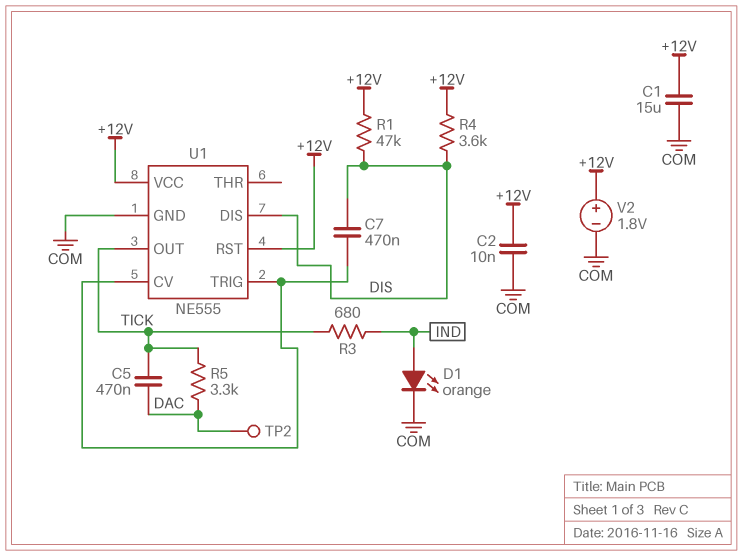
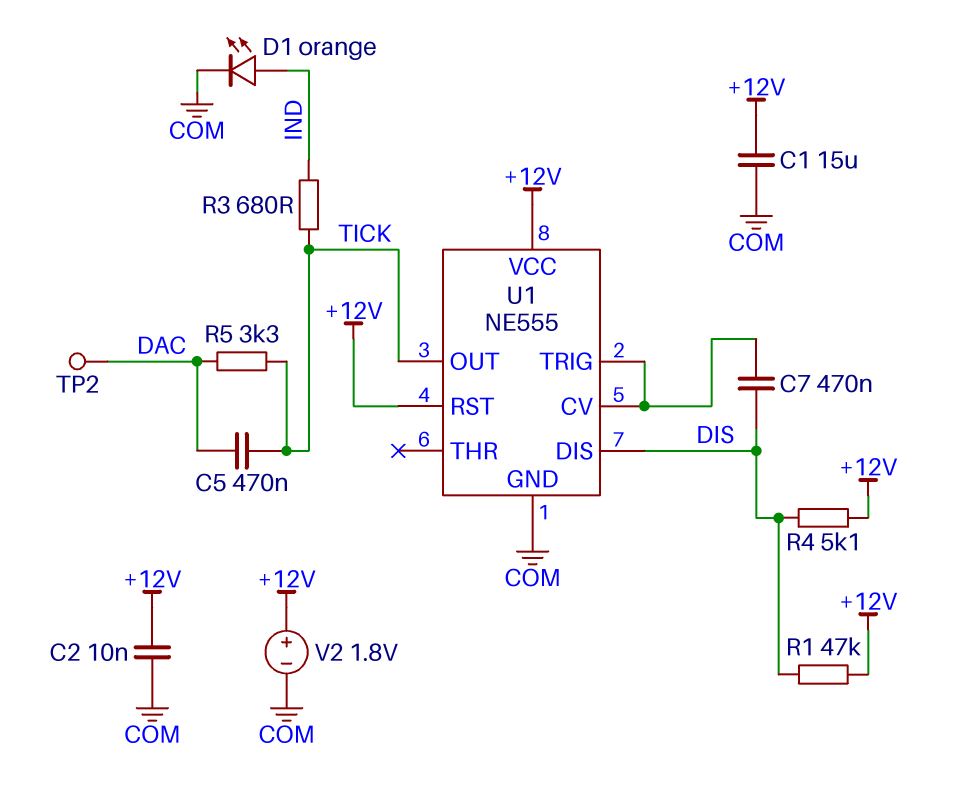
R4: 3.6k (+12V, DIS) -> 5.1k (+12V, DIS)

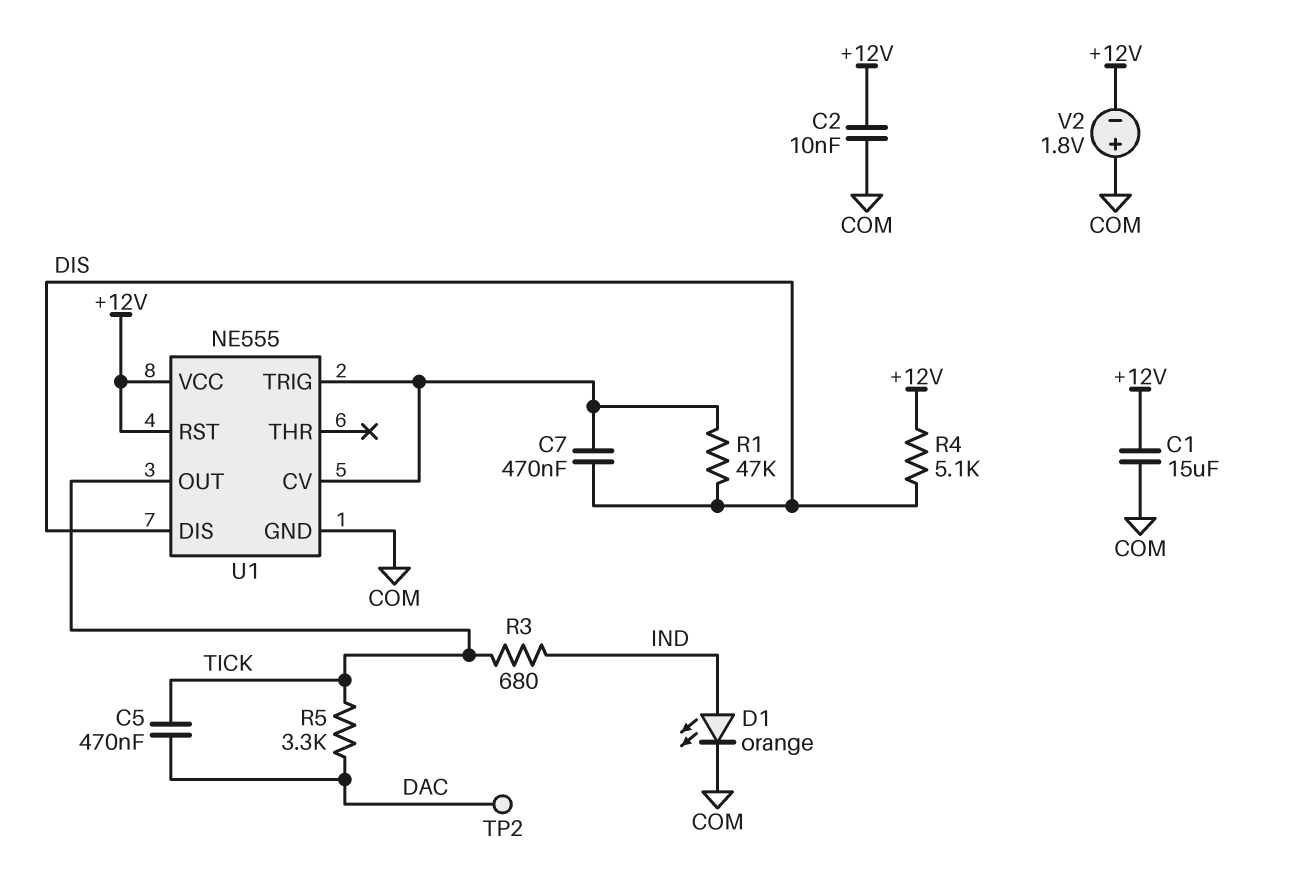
R1: 47k (+12V, DIS) -> 47k (DIS, U1/CV)
V2: 1.8V (plus +12V, minus COM) -> 1.8V (plus COM, minus +12V)

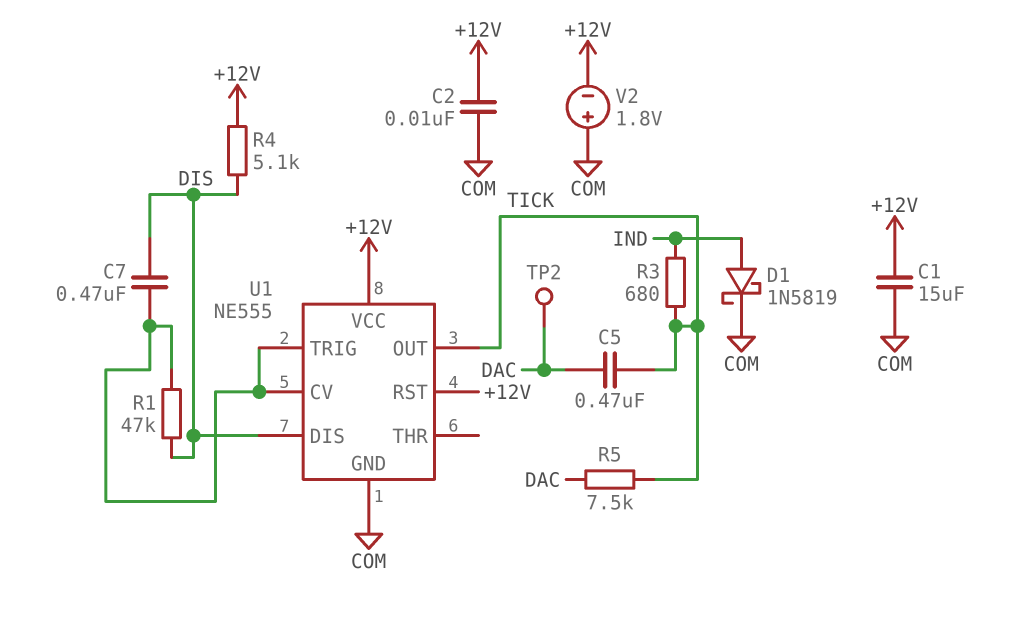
D1: LED orange (A IND, K COM) -> schottky 1N5819 (A IND, K COM)
R5: 3.3k (DAC, TICK) -> 7.5k (DAC, TICK)

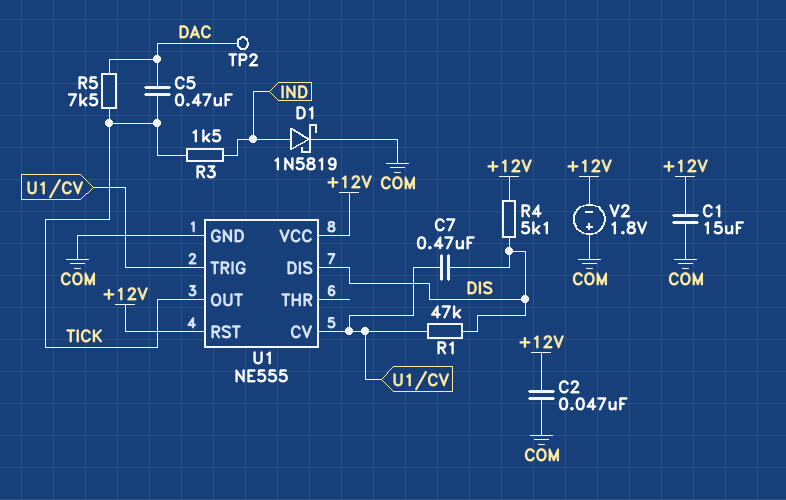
C2: 10nF (+12V, COM) -> 47nF (+12V, COM)
R3: 680 (IND, TICK) -> 1.5k (IND, TICK)

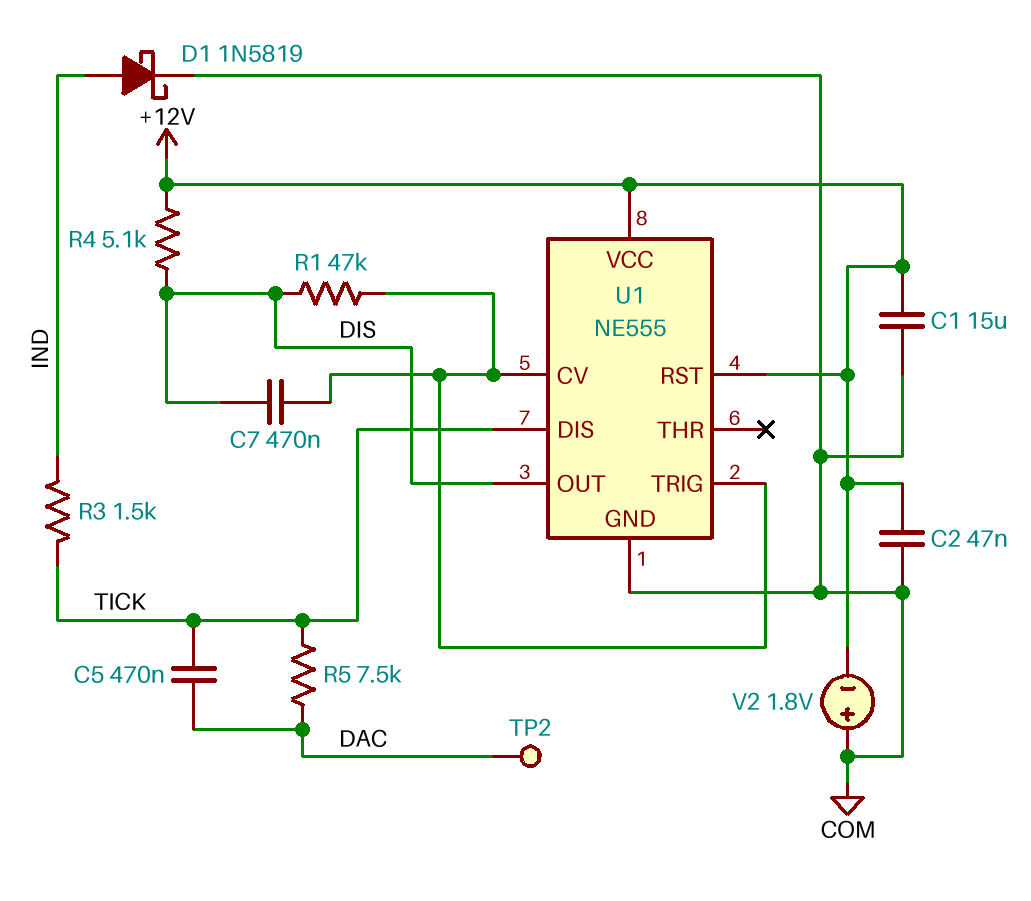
U1 pin DIS: DIS -> TICK
U1 pin OUT: TICK -> DIS

